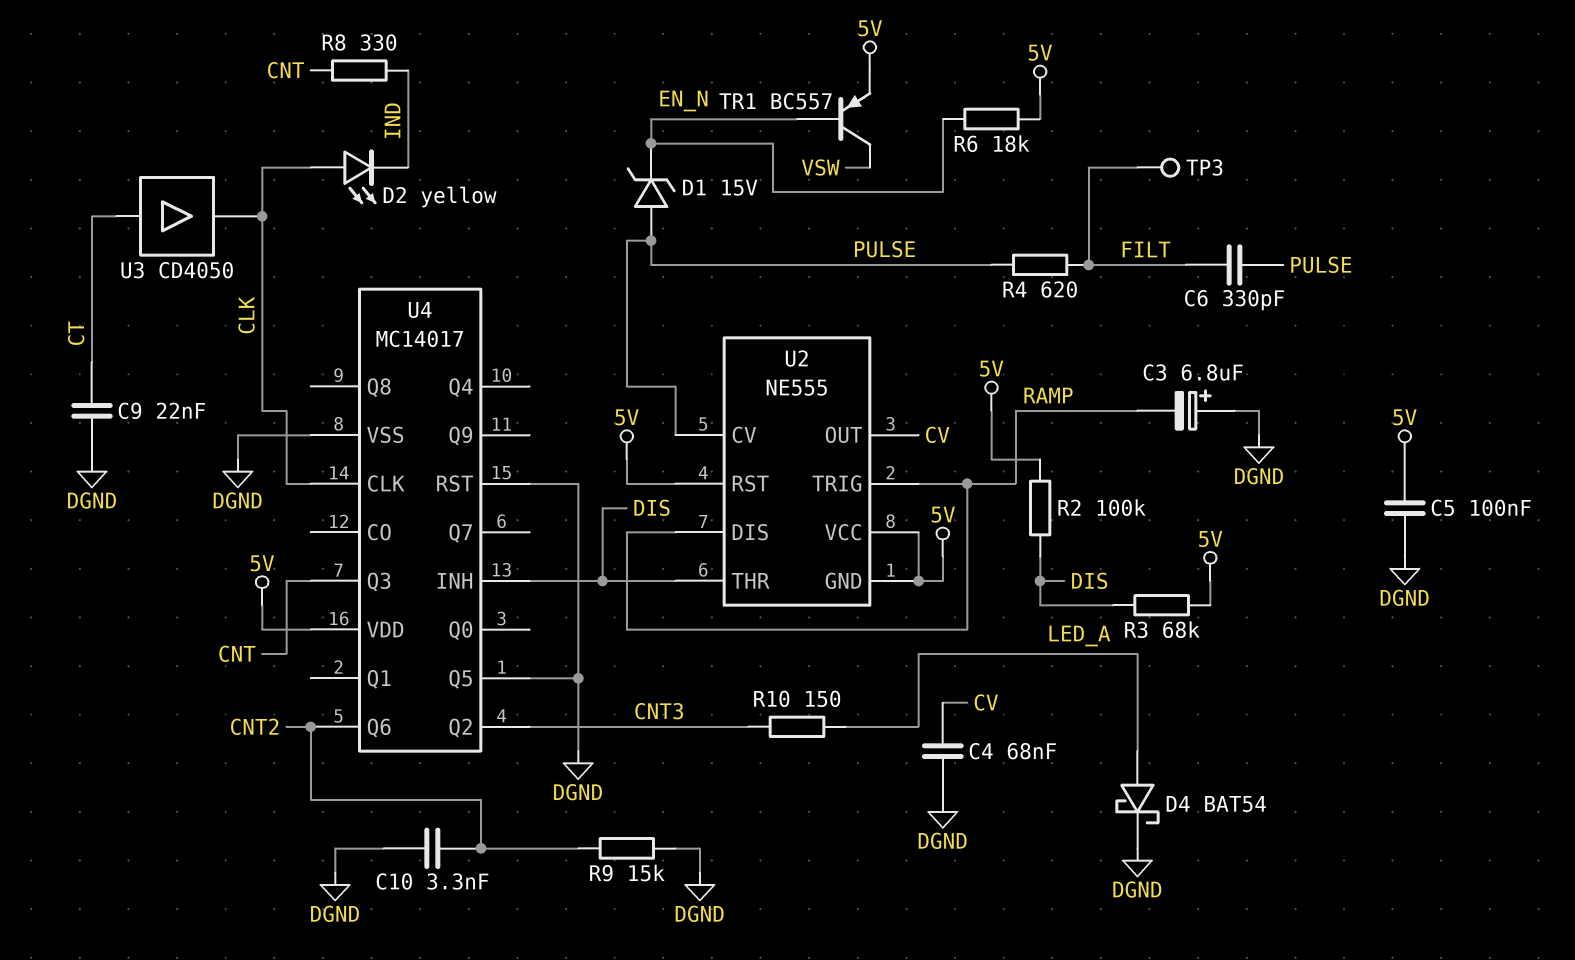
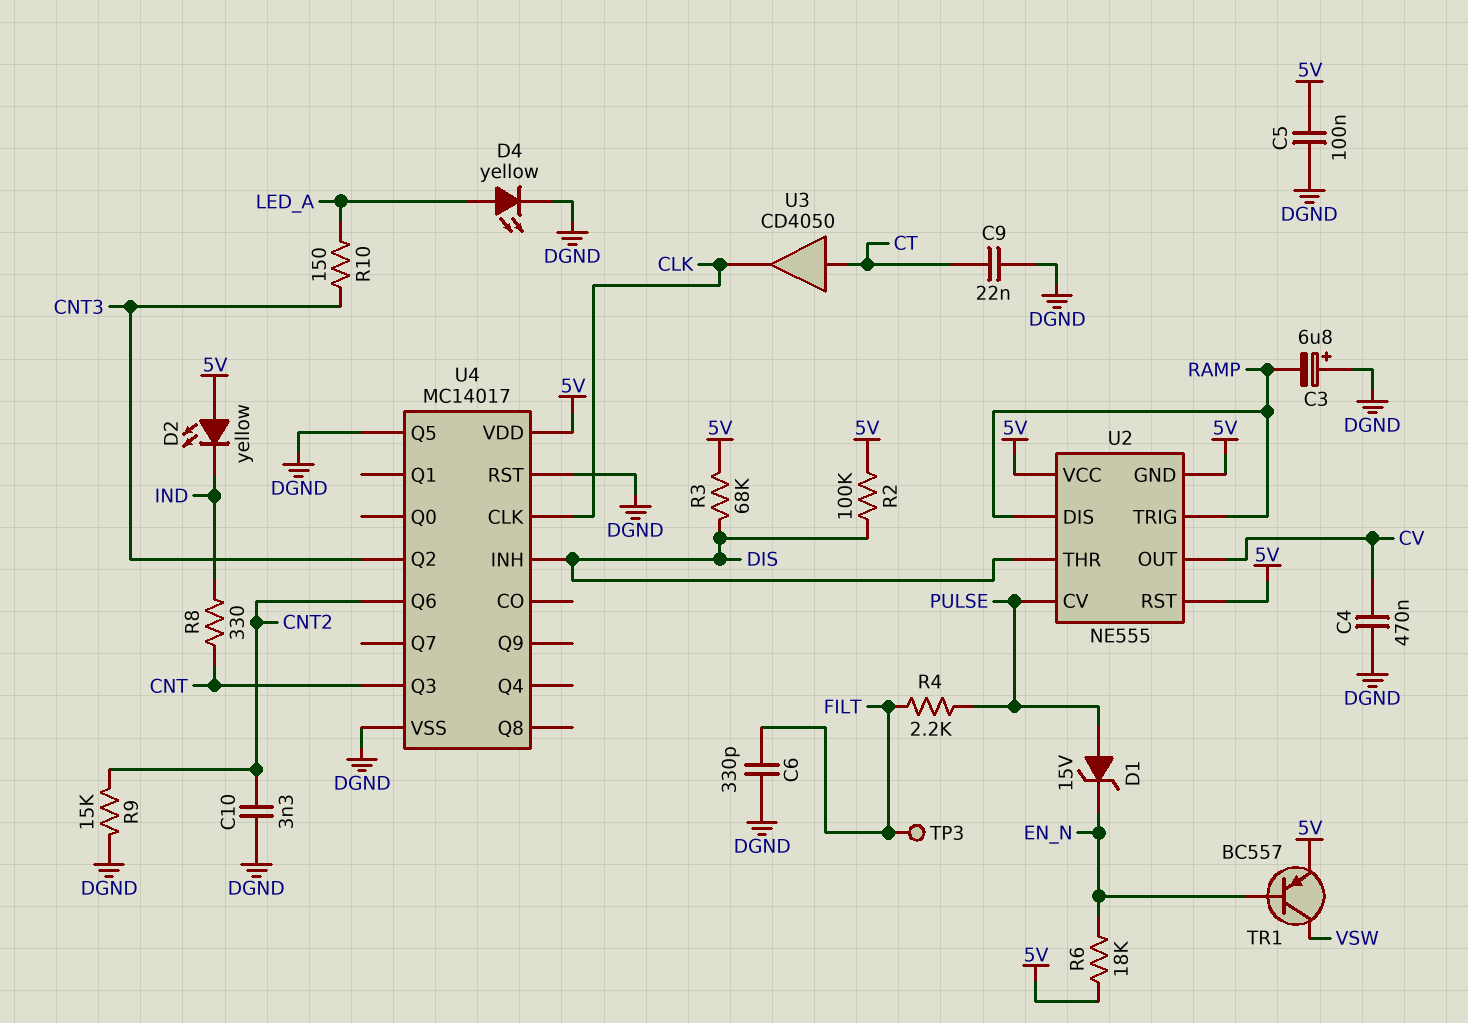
C4: 68nF (CV, DGND) -> 470nF (CV, DGND)
C6: 330pF (FILT, PULSE) -> 330pF (DGND, FILT)
D2: LED yellow (A CLK, K IND) -> LED yellow (A 5V, K IND)
D4: schottky BAT54 (A LED_A, K DGND) -> LED yellow (A LED_A, K DGND)
R4: 620 (FILT, PULSE) -> 2.2k (FILT, PULSE)

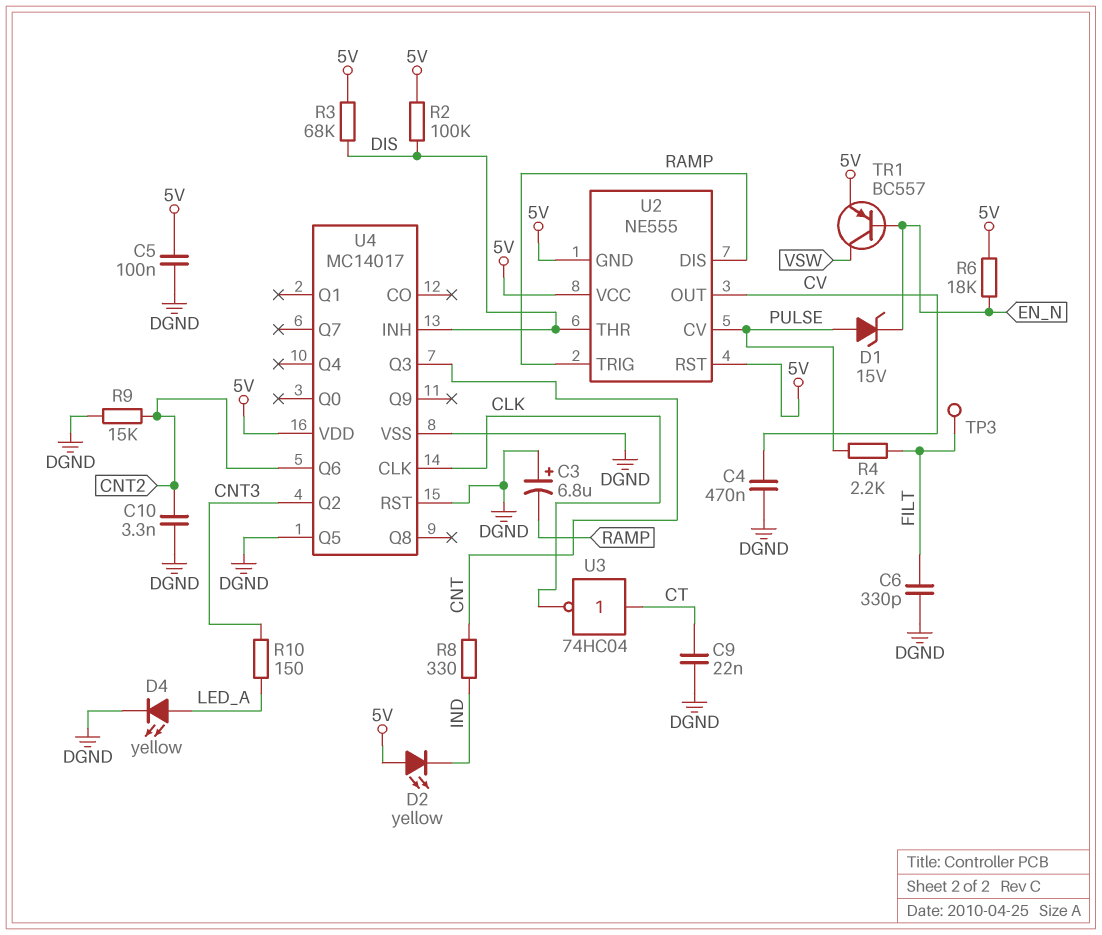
U3: buffer CD4050 (in CT, out CLK) -> NOT 74HC04 (in CT, out CLK)

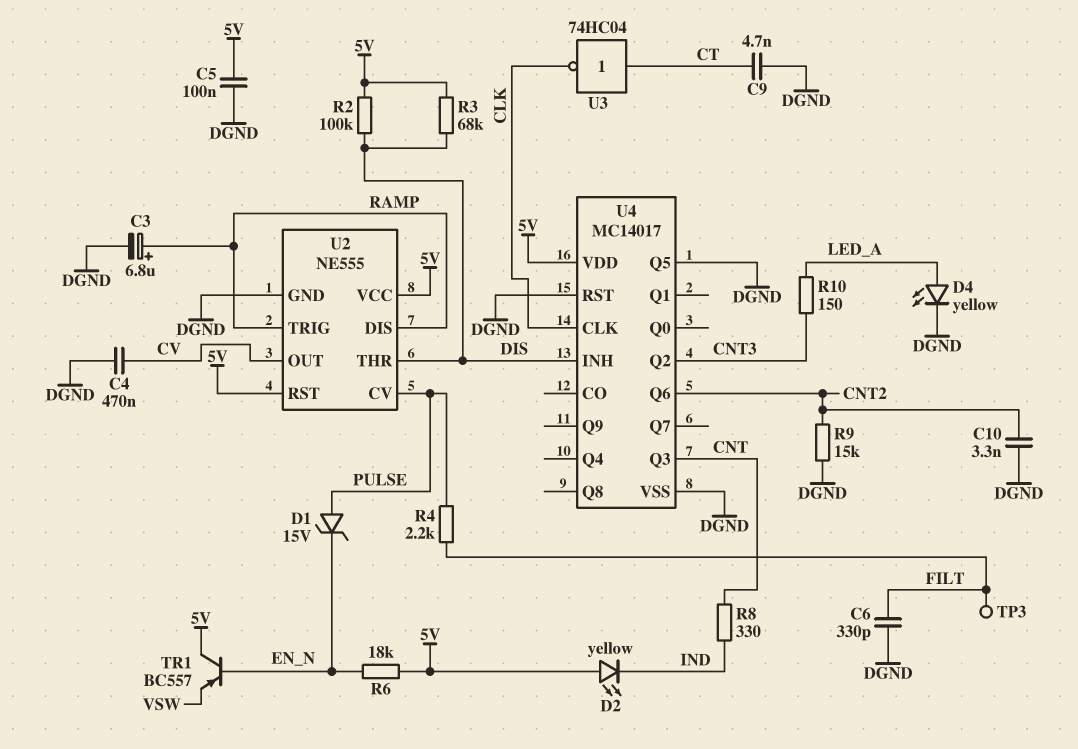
C3: 6.8uF (plus DGND, minus RAMP) -> 6.8uF (plus RAMP, minus DGND)
C9: 22nF (CT, DGND) -> 4.7nF (CT, DGND)
TR1: PNP BC557 (B EN_N, C VSW, E 5V) -> PNP BC557 (B EN_N, C 5V, E VSW)
U2 pin GND: 5V -> DGND

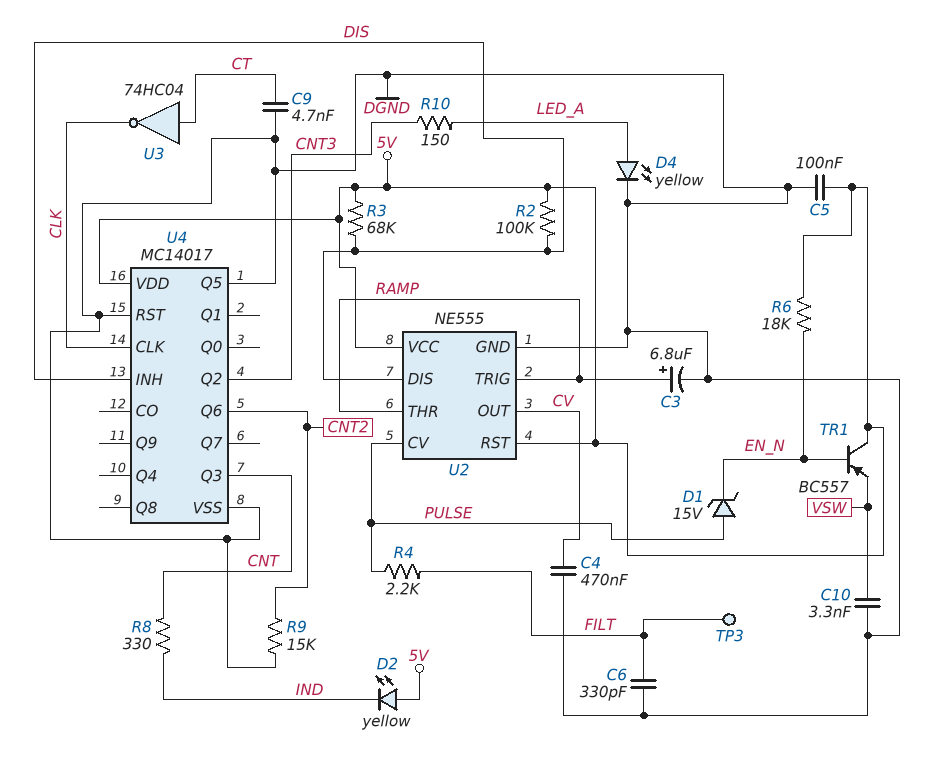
C10: 3.3nF (CNT2, DGND) -> 3.3nF (DGND, VSW)
U2 pin DIS: RAMP -> DIS
U2 pin THR: DIS -> RAMP

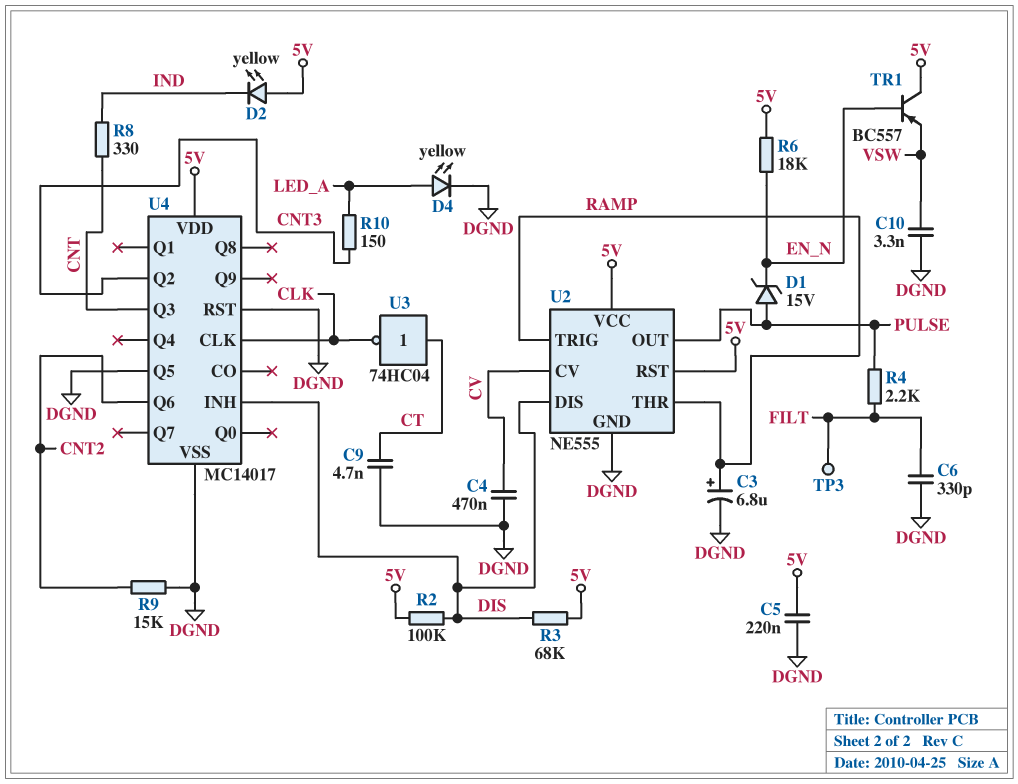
C5: 100nF (5V, DGND) -> 220nF (5V, DGND)
U2 pin CV: PULSE -> CV
U2 pin OUT: CV -> PULSE

